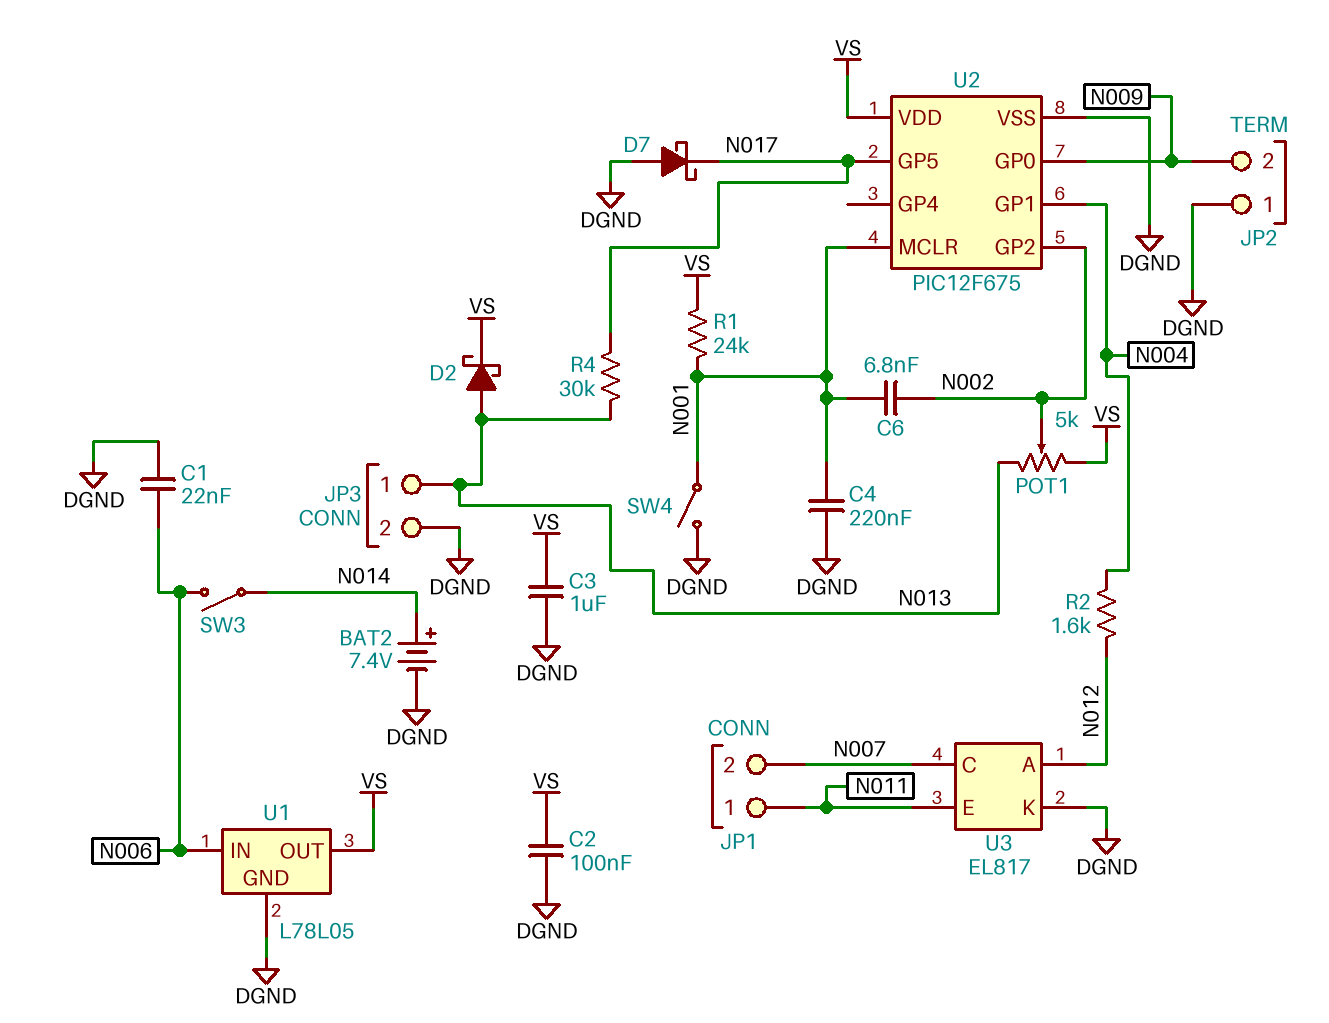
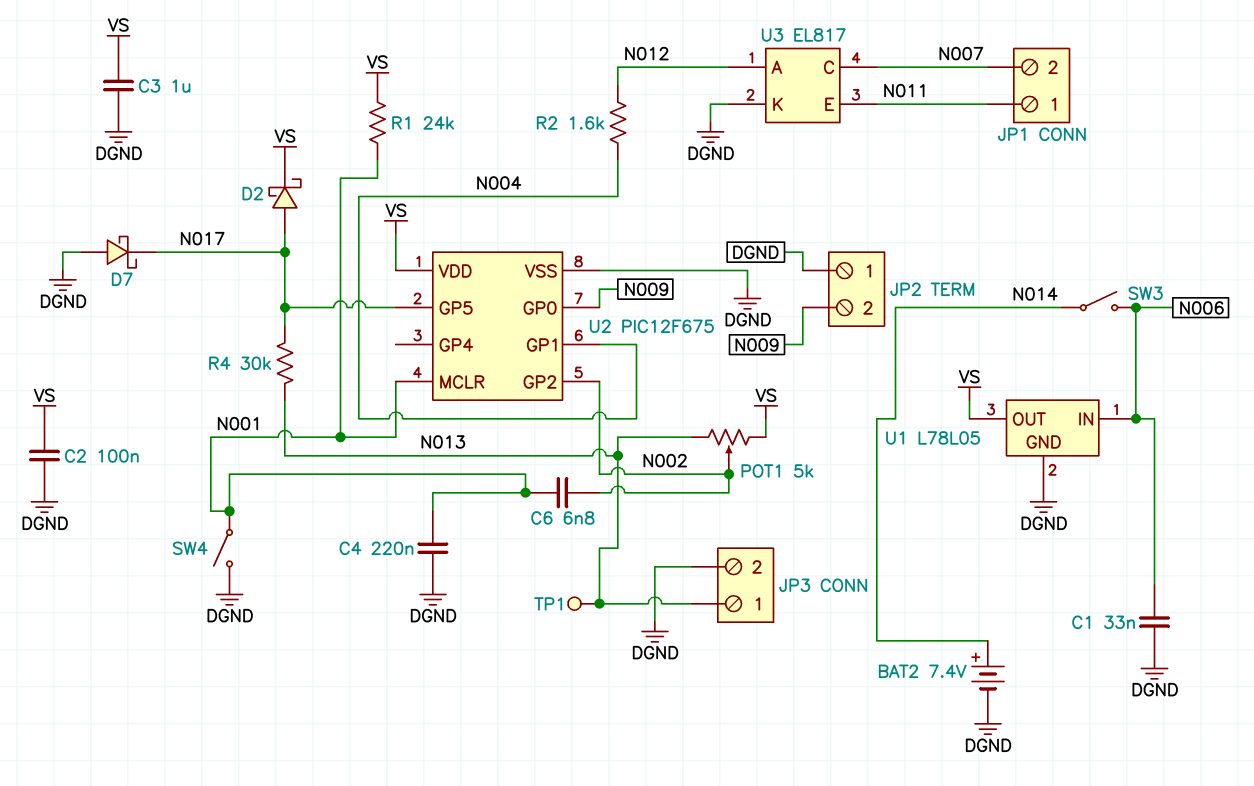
C1: 22nF (DGND, N006) -> 33nF (DGND, N006)
D2: schottky (A N013, K VS) -> schottky (A N017, K VS)
TP1: none -> test point (N013)

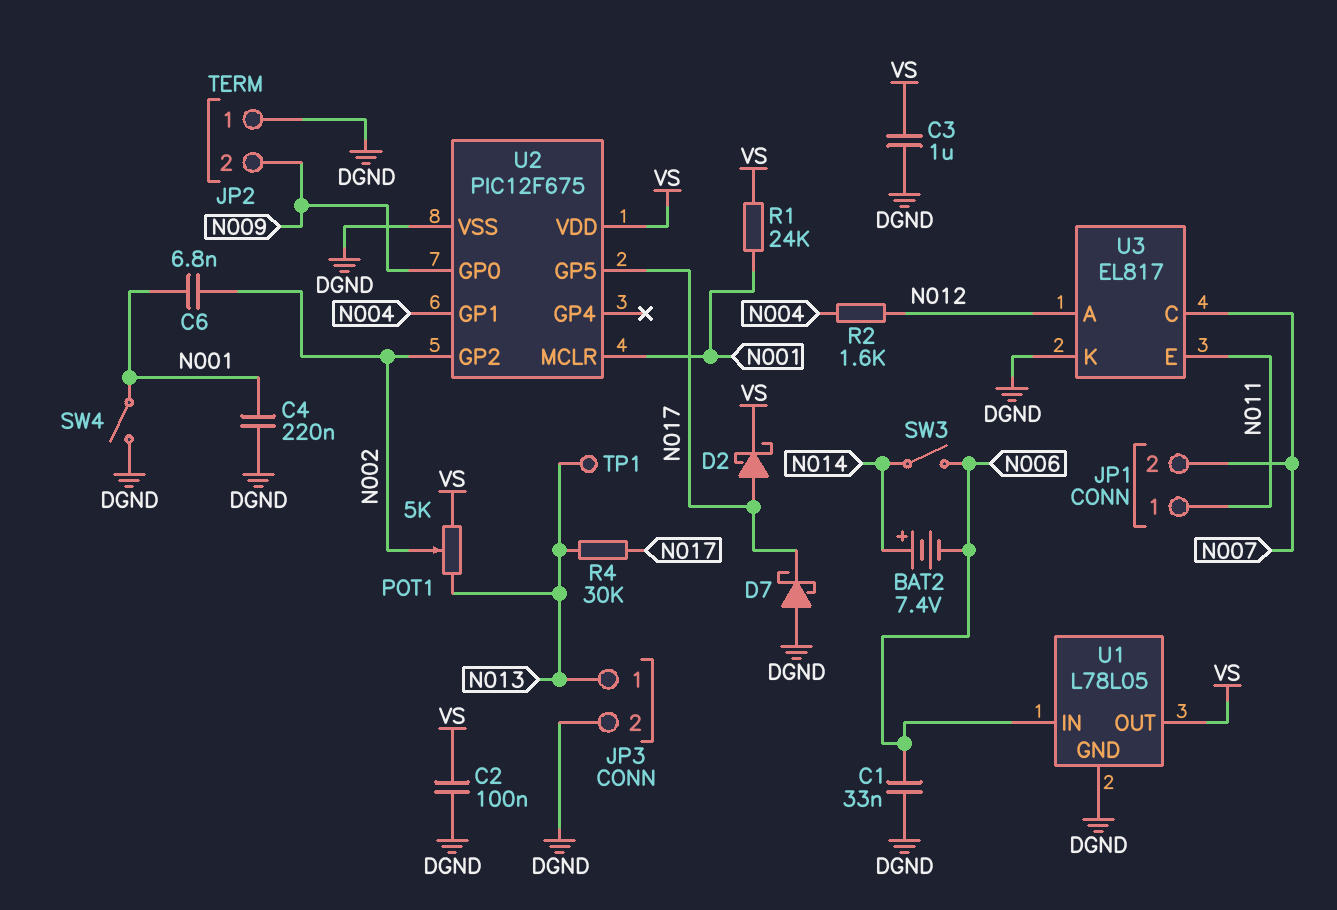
BAT2: 7.4V (plus N014, minus DGND) -> 7.4V (plus N014, minus N006)

